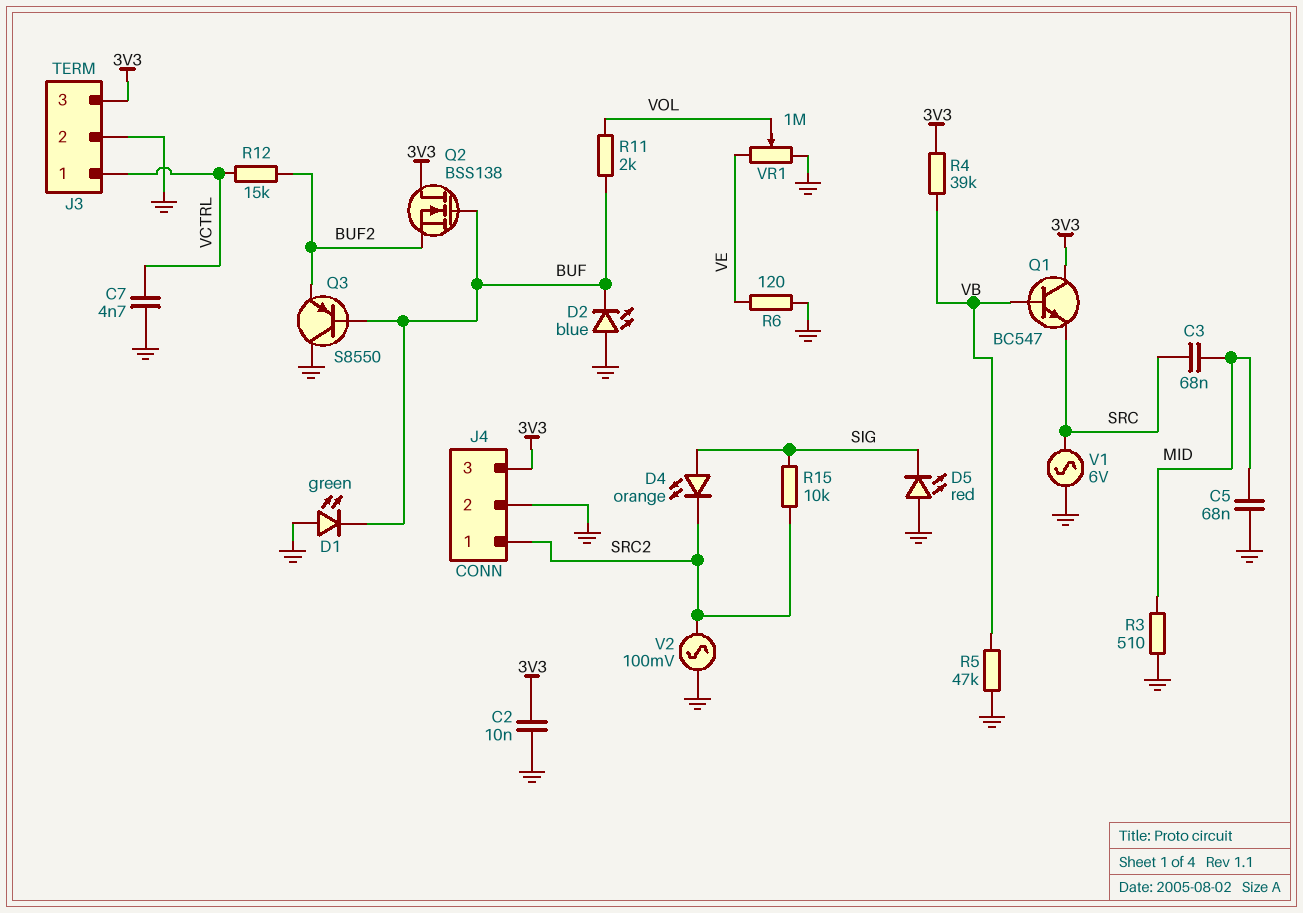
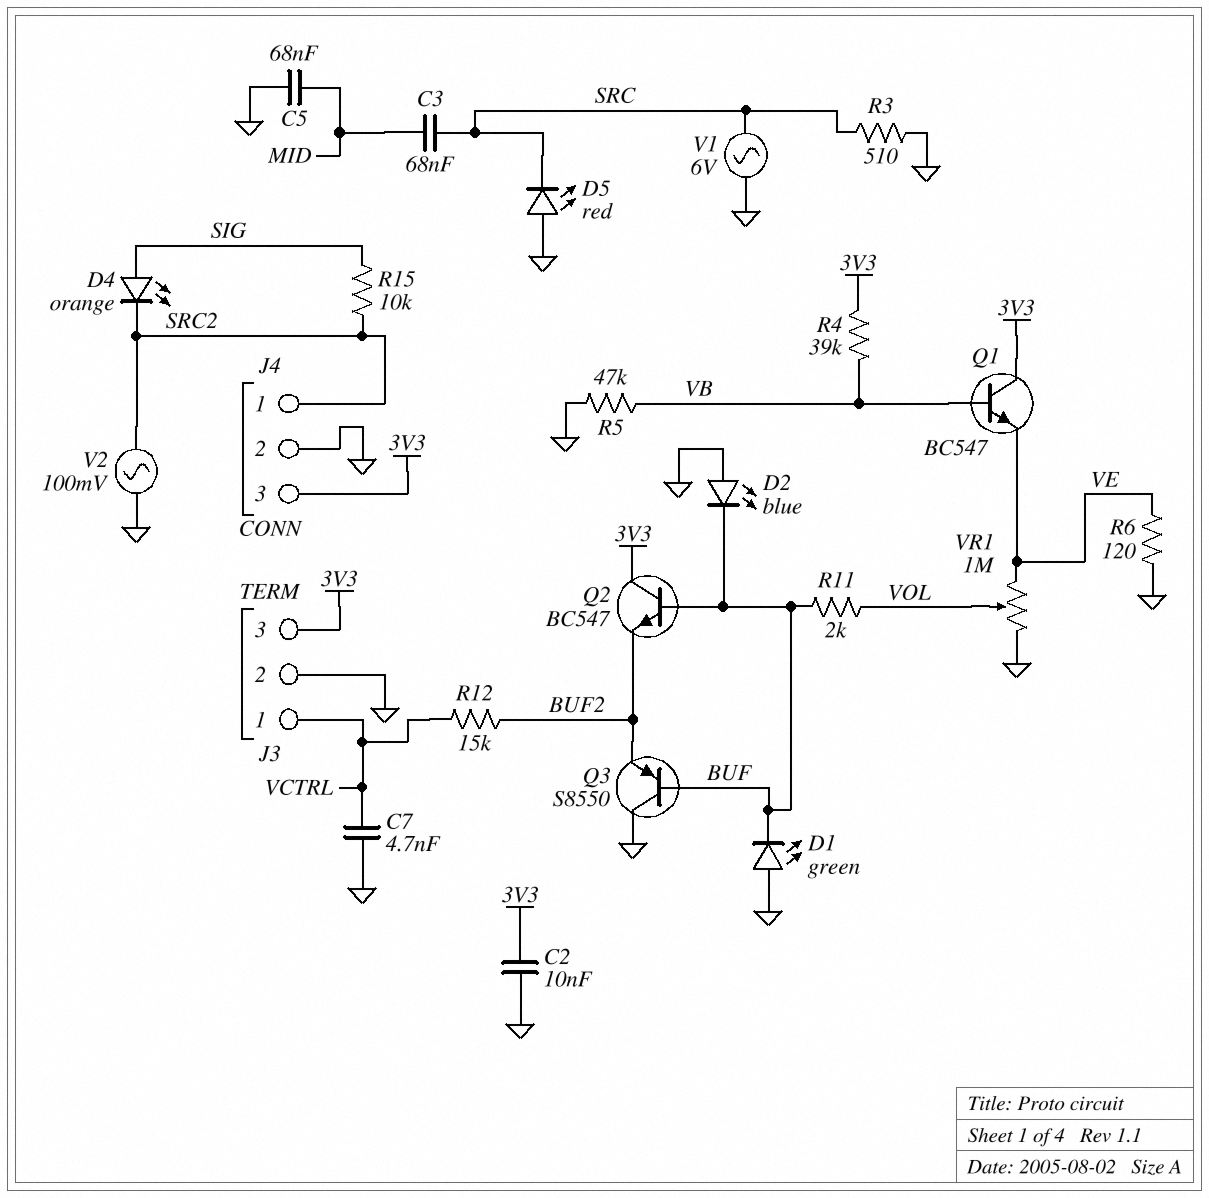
D5: LED red (A GND, K SIG) -> LED red (A GND, K SRC)
Q1: NPN BC547 (B VB, C 3V3, E SRC) -> NPN BC547 (B VB, C 3V3, E VE)
Q2: NMOS BSS138 (G BUF, D 3V3, S BUF2) -> NPN BC547 (B BUF, C 3V3, E BUF2)
R3: 510 (GND, MID) -> 510 (GND, SRC)

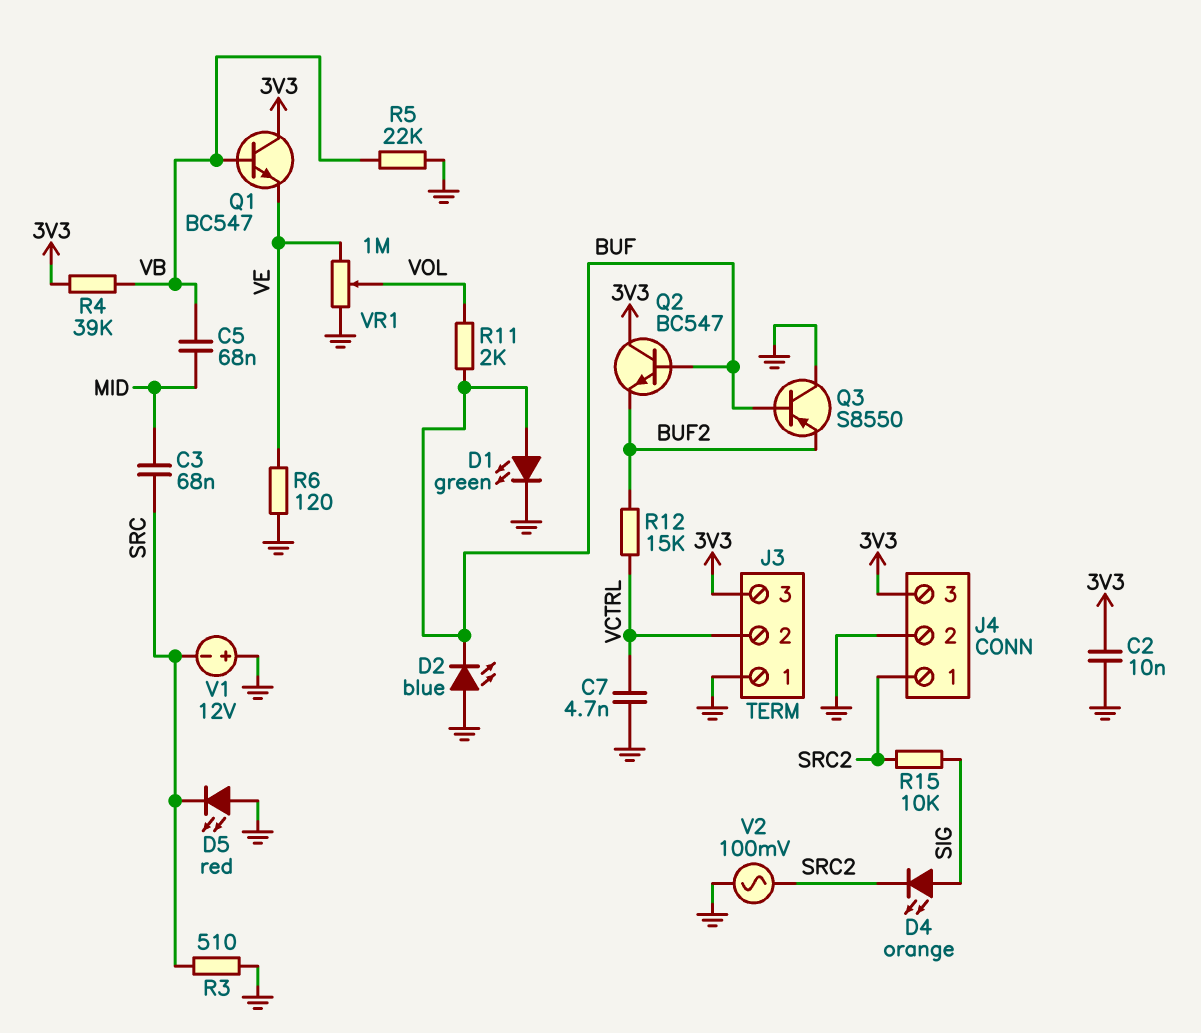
C5: 68nF (GND, MID) -> 68nF (MID, VB)
D1: LED green (A GND, K BUF) -> LED green (A BUF, K GND)
J3 pin 1: VCTRL -> GND
J3 pin 2: GND -> VCTRL
R5: 47k (GND, VB) -> 22k (GND, VB)
V1: AC 6V (GND, SRC) -> 12V (plus GND, minus SRC)

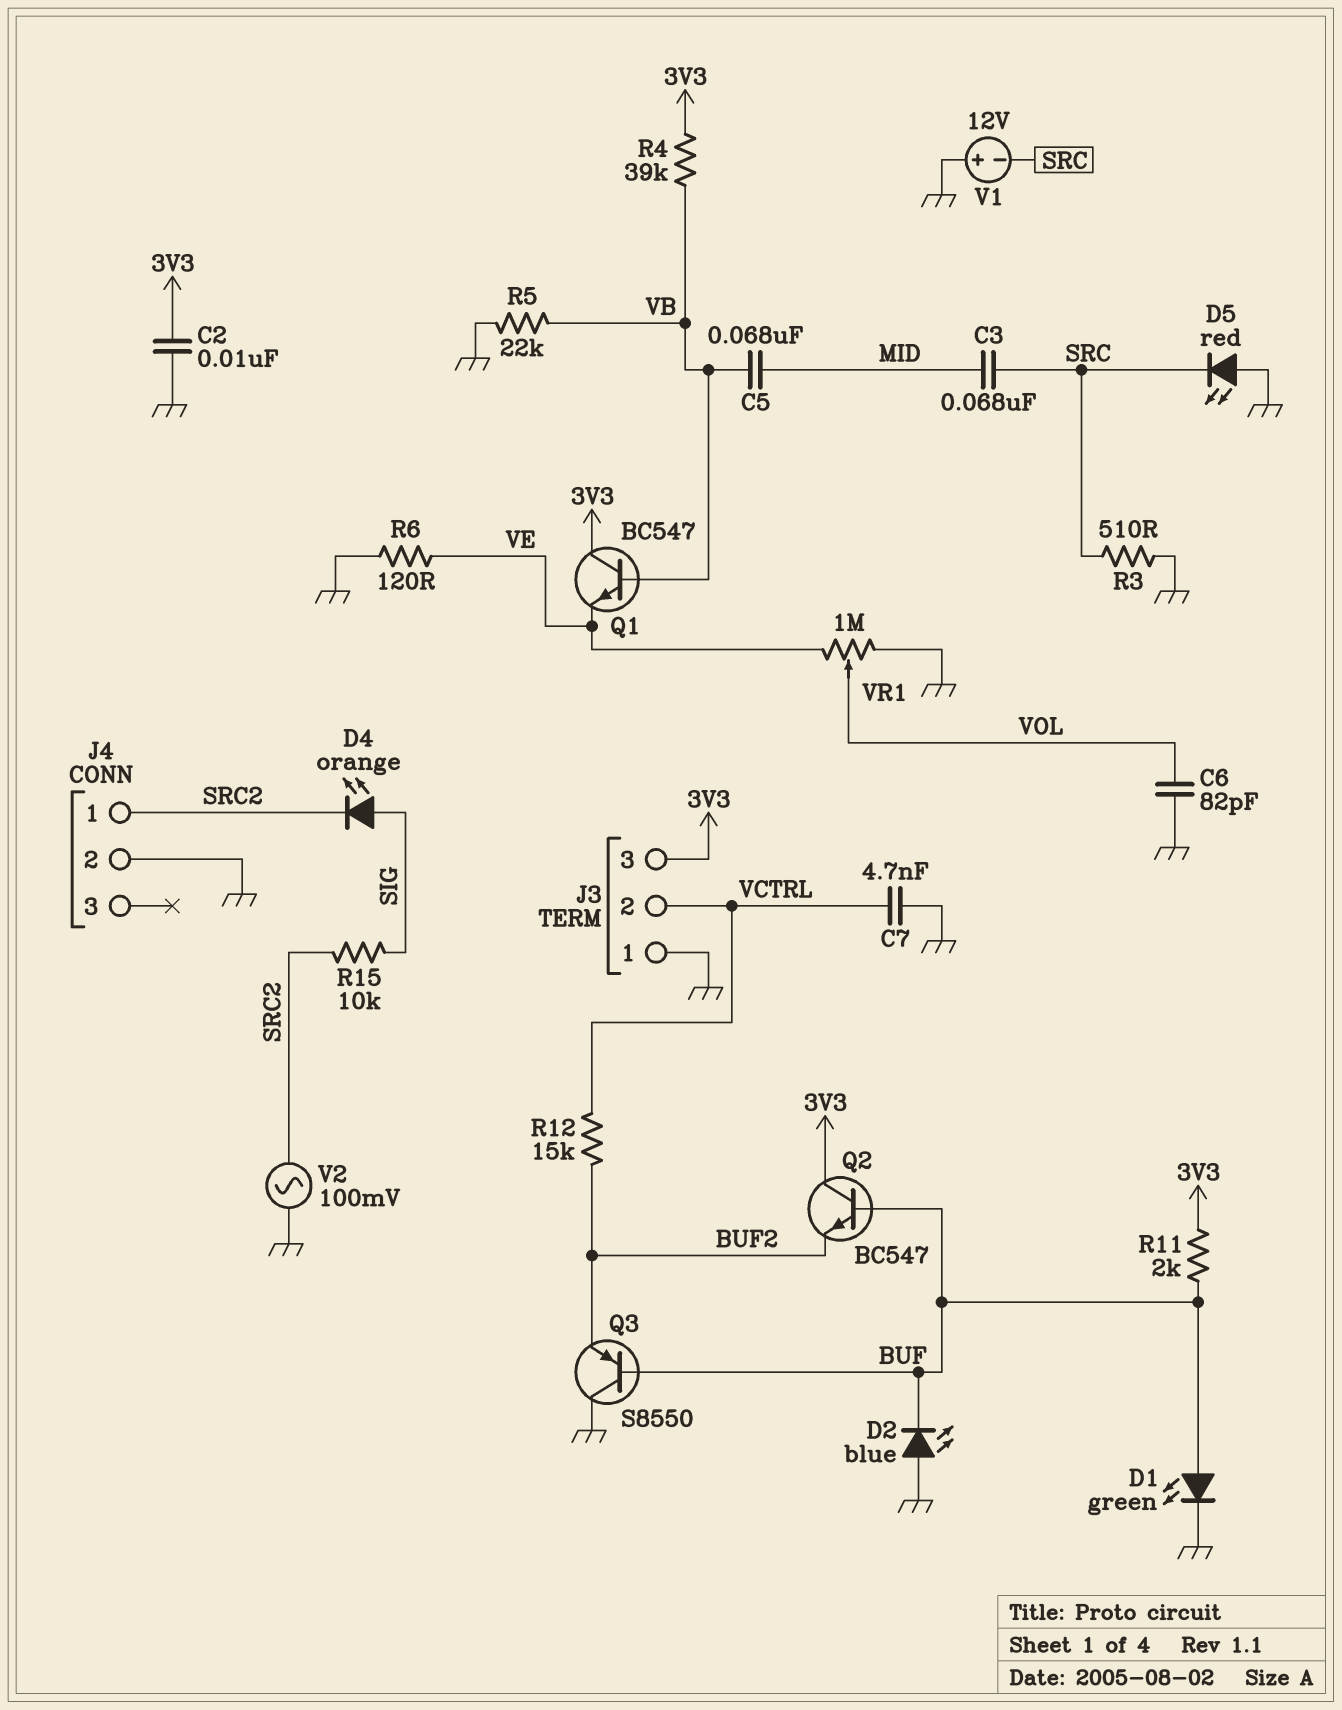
C6: none -> 82pF (GND, VOL)
J4 pin 3: 3V3 -> none
R11: 2k (BUF, VOL) -> 2k (3V3, BUF)

